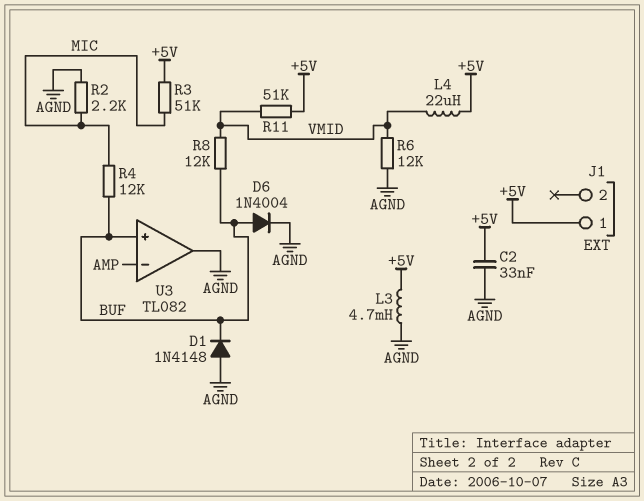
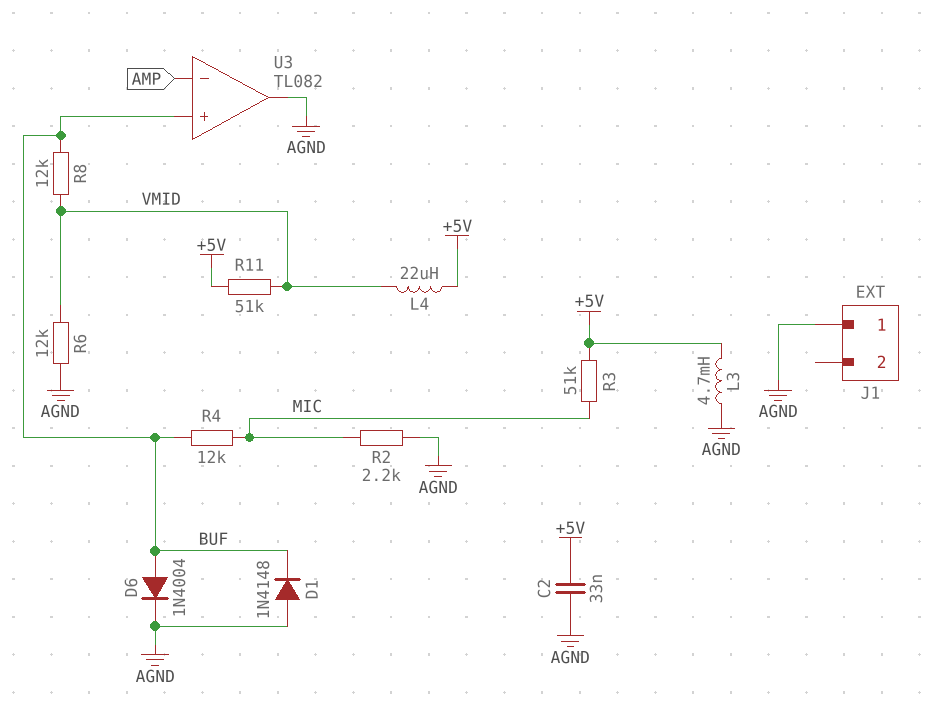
J1 pin 1: +5V -> AGND

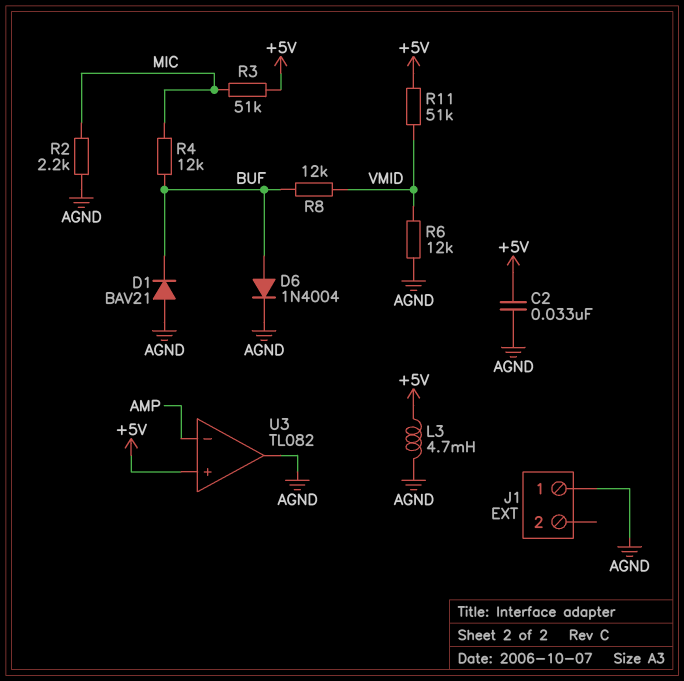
D1: diode 1N4148 (A AGND, K BUF) -> diode BAV21 (A AGND, K BUF)
L4: 22uH (+5V, VMID) -> none
U3 pin in+: BUF -> +5V

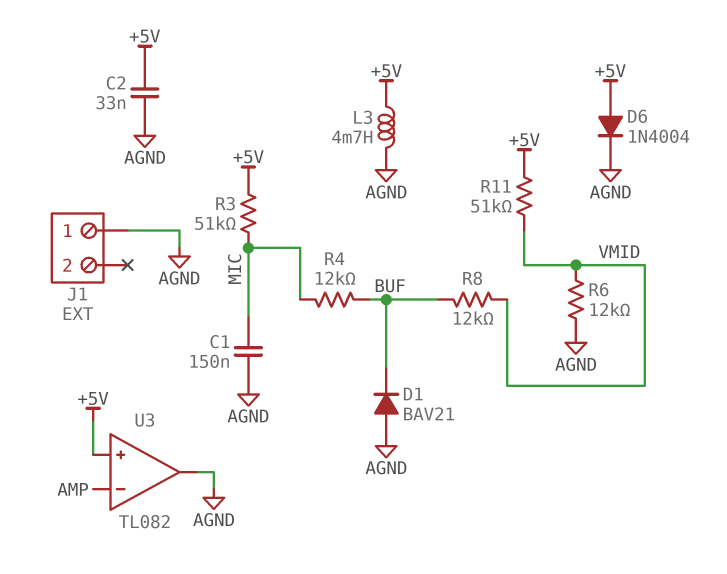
C1: none -> 150nF (AGND, MIC)
D6: diode 1N4004 (A BUF, K AGND) -> diode 1N4004 (A +5V, K AGND)
R2: 2.2k (AGND, MIC) -> none

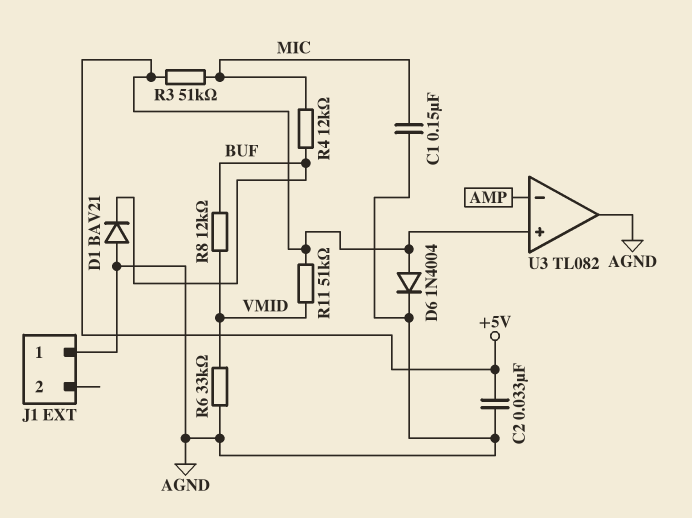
L3: 4.7mH (+5V, AGND) -> none
R6: 12k (AGND, VMID) -> 33k (AGND, VMID)

